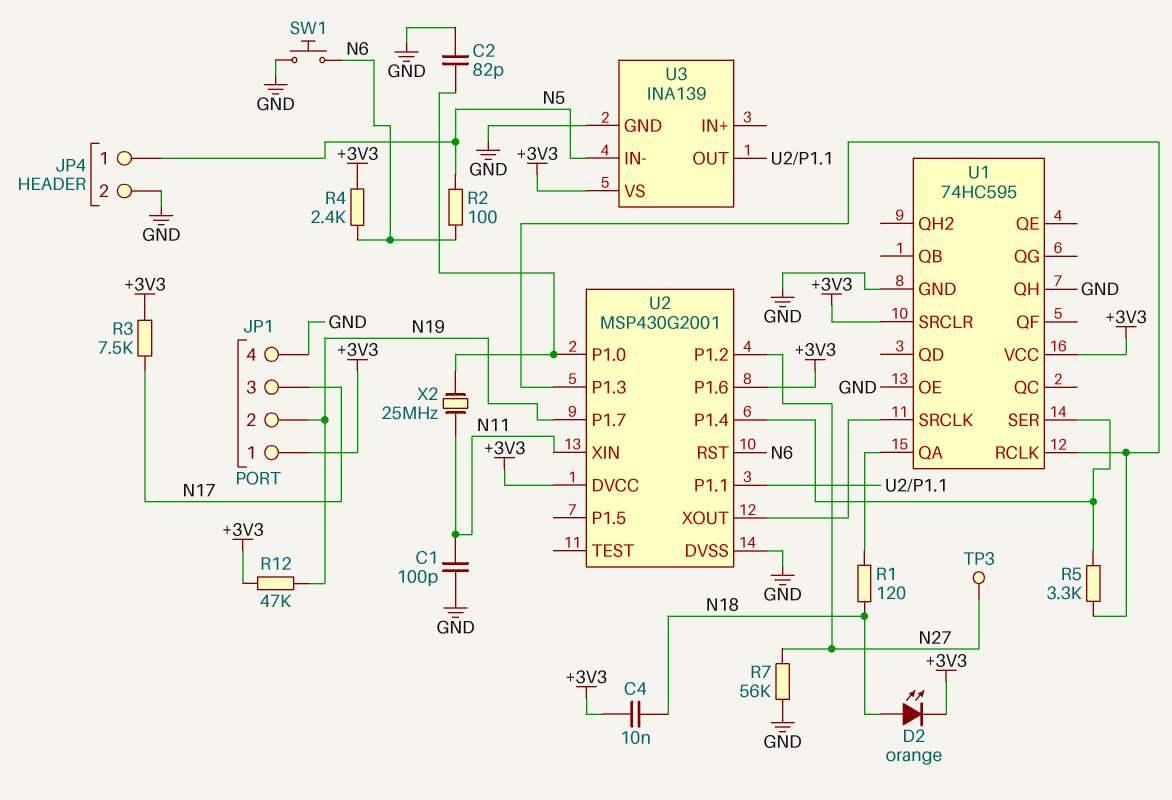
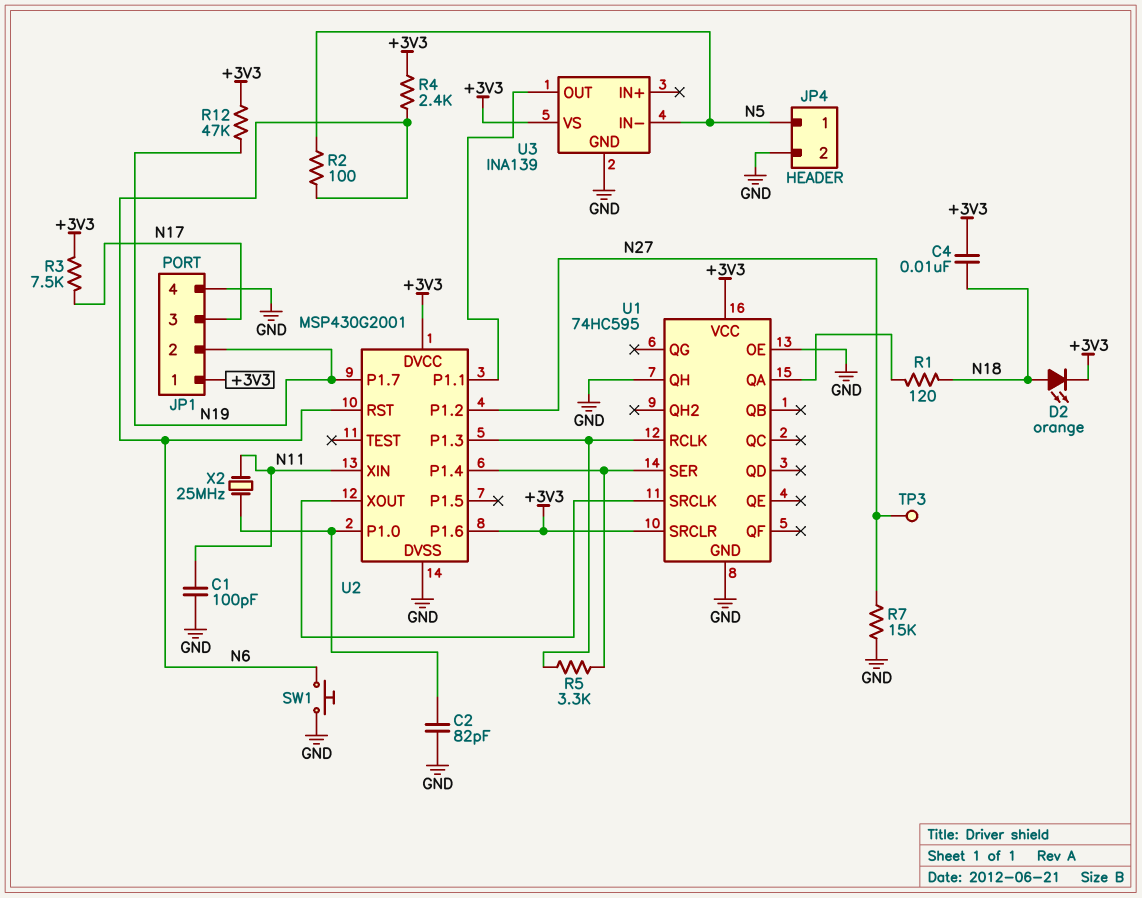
R7: 56k (GND, N27) -> 15k (GND, N27)

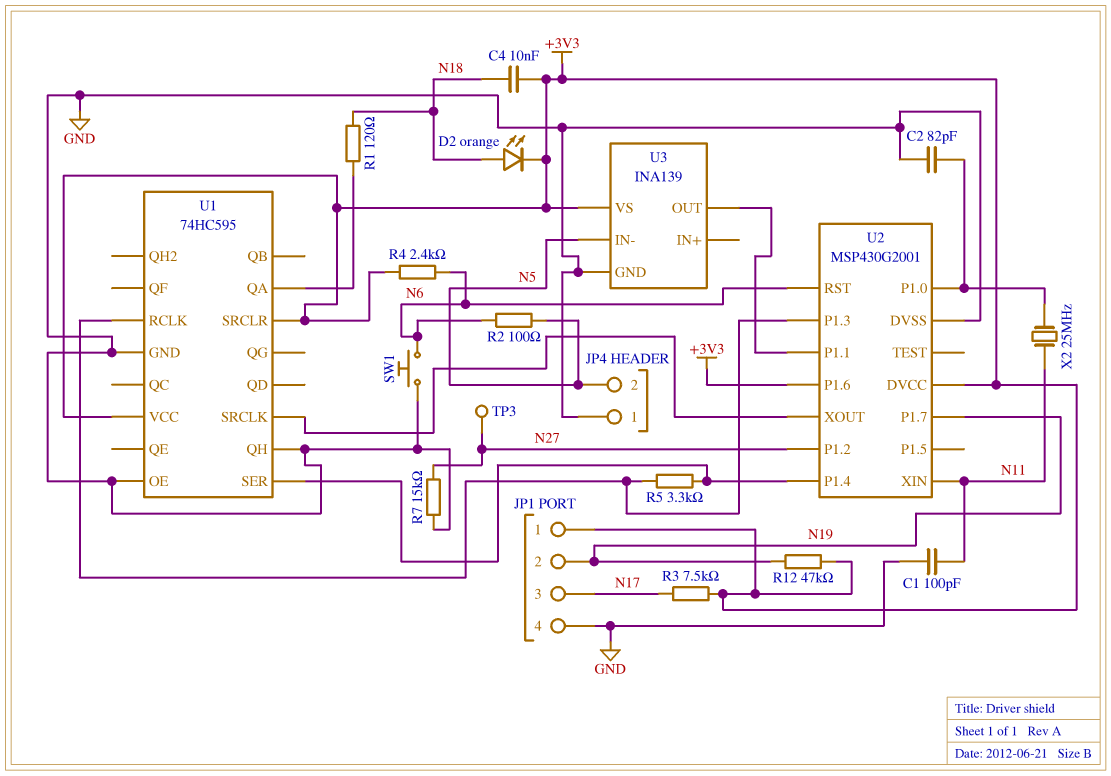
JP4 pin 1: N5 -> GND
JP4 pin 2: GND -> N5

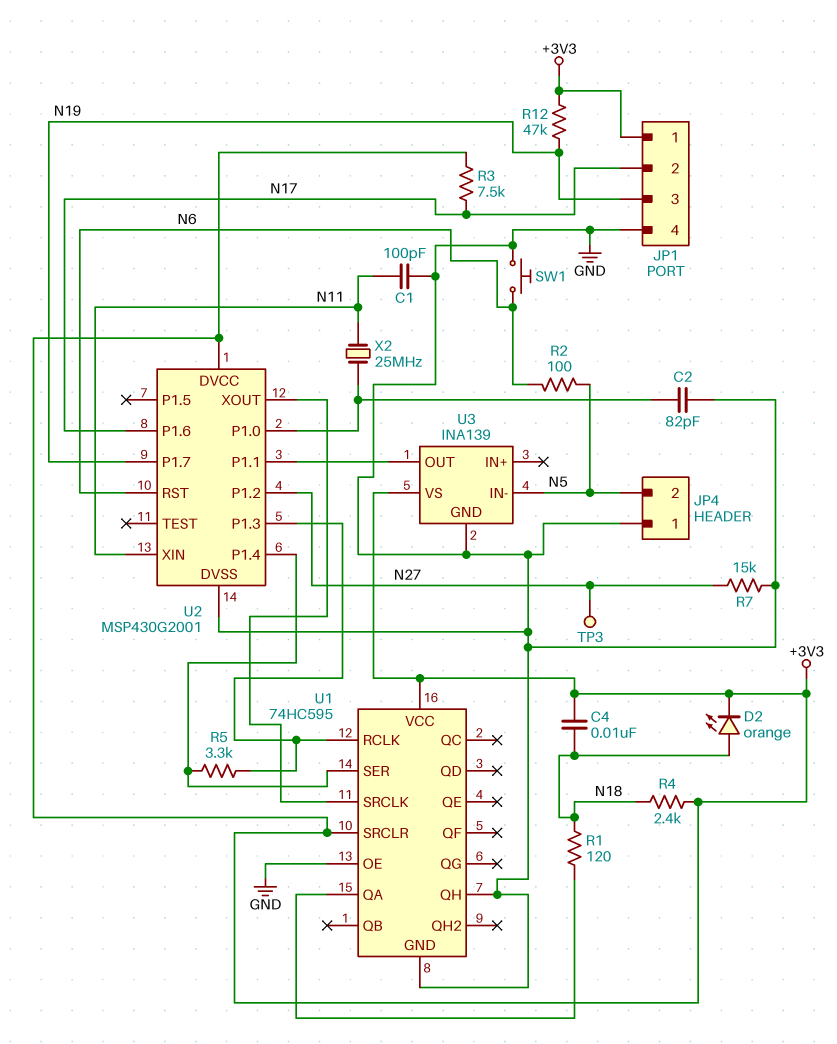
JP1 pin 2: N19 -> N17
JP1 pin 3: N17 -> N19
R4: 2.4k (+3V3, N6) -> 2.4k (+3V3, N18)
U2 pin P1.6: +3V3 -> N17

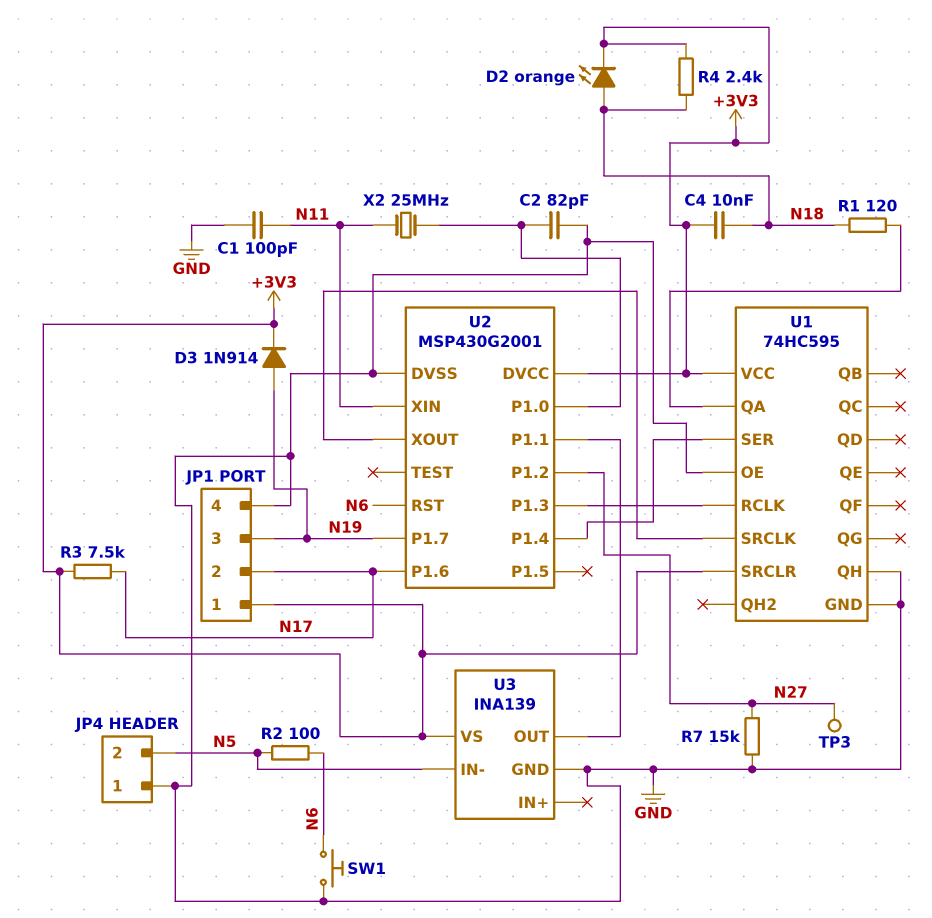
D3: none -> diode 1N914 (A N19, K +3V3)
R5: 3.3k (U1/RCLK, U1/SER) -> none
R12: 47k (+3V3, N19) -> none

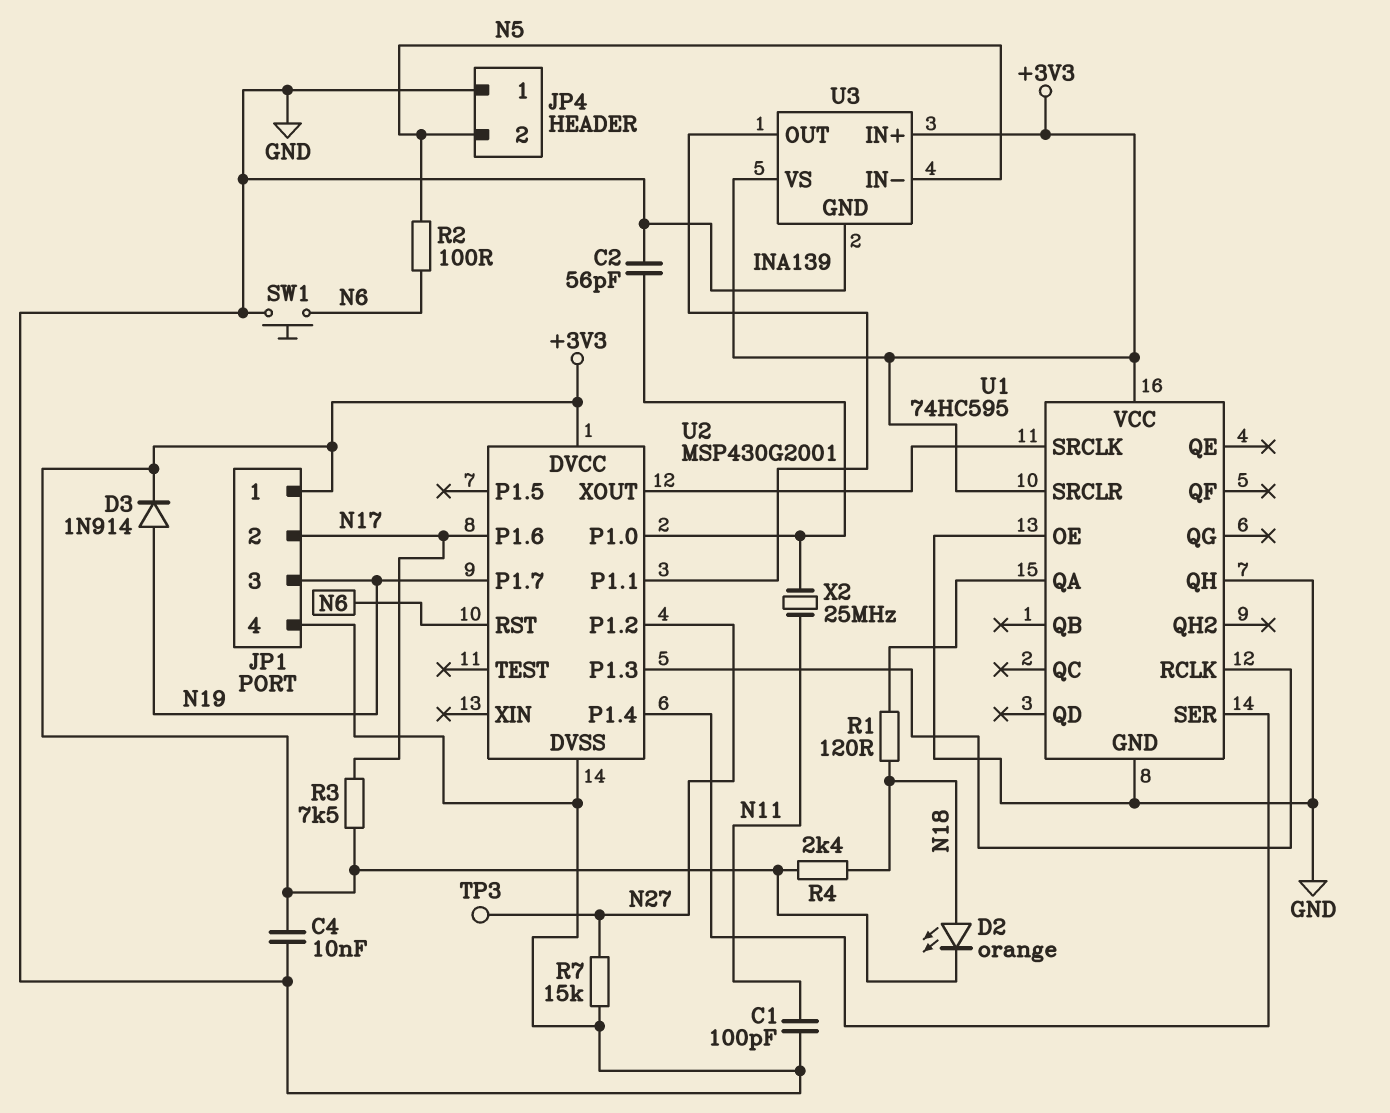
C2: 82pF (GND, U2/P1.0) -> 56pF (GND, U2/P1.0)
C4: 10nF (+3V3, N18) -> 10nF (+3V3, GND)
U2 pin XIN: N11 -> none
U3 pin IN+: none -> +3V3

